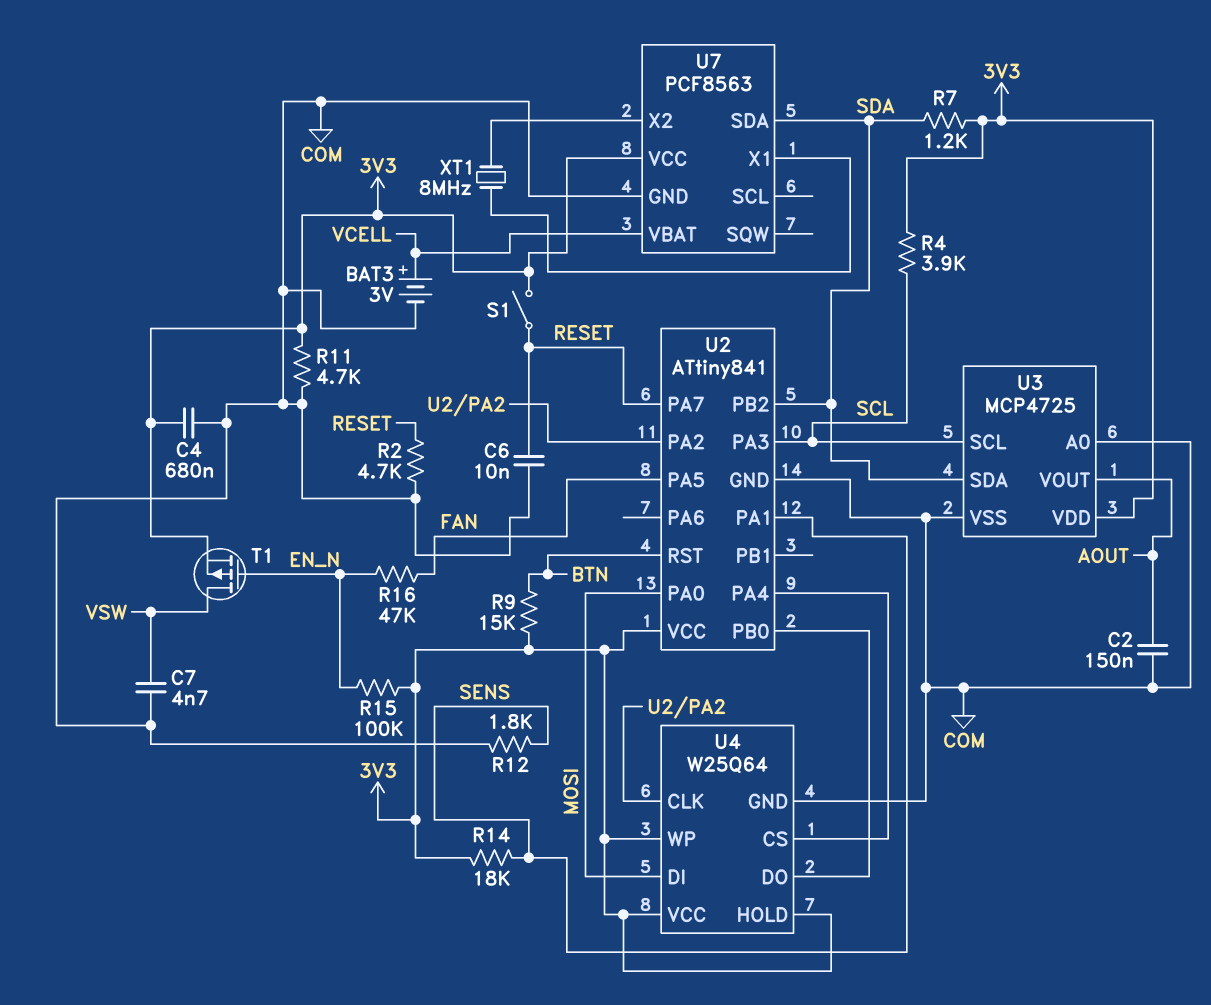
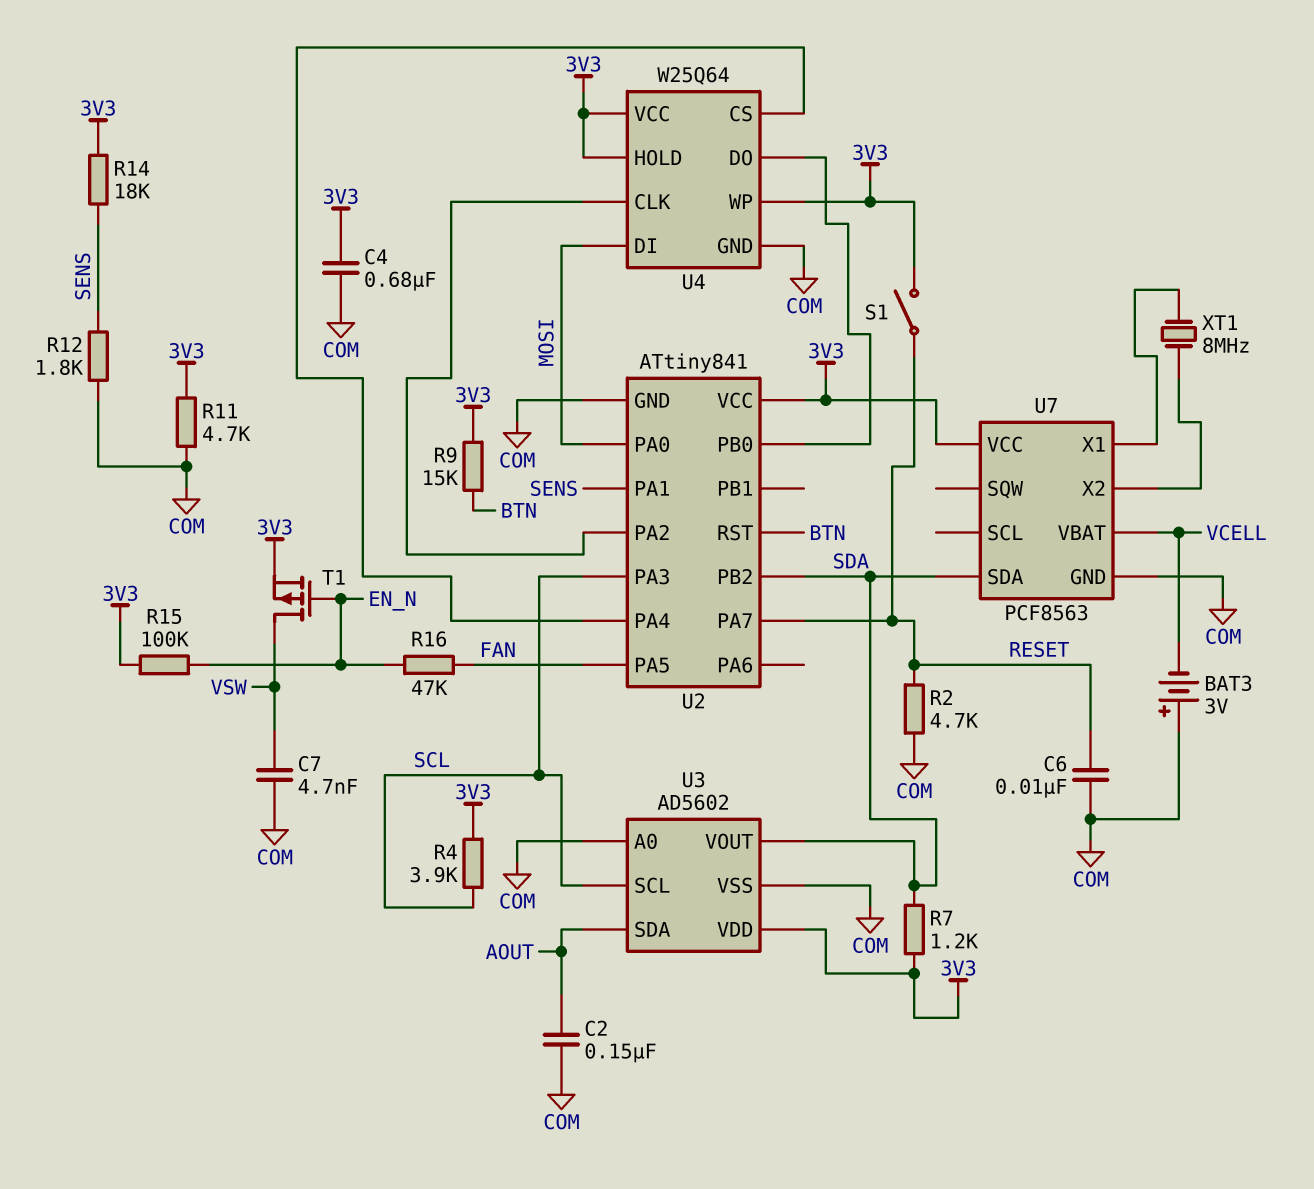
BAT3: 3V (plus VCELL, minus COM) -> 3V (plus COM, minus VCELL)
U3: MCP4725 -> AD5602
U3 pin SDA: SDA -> AOUT
U3 pin VOUT: AOUT -> SDA

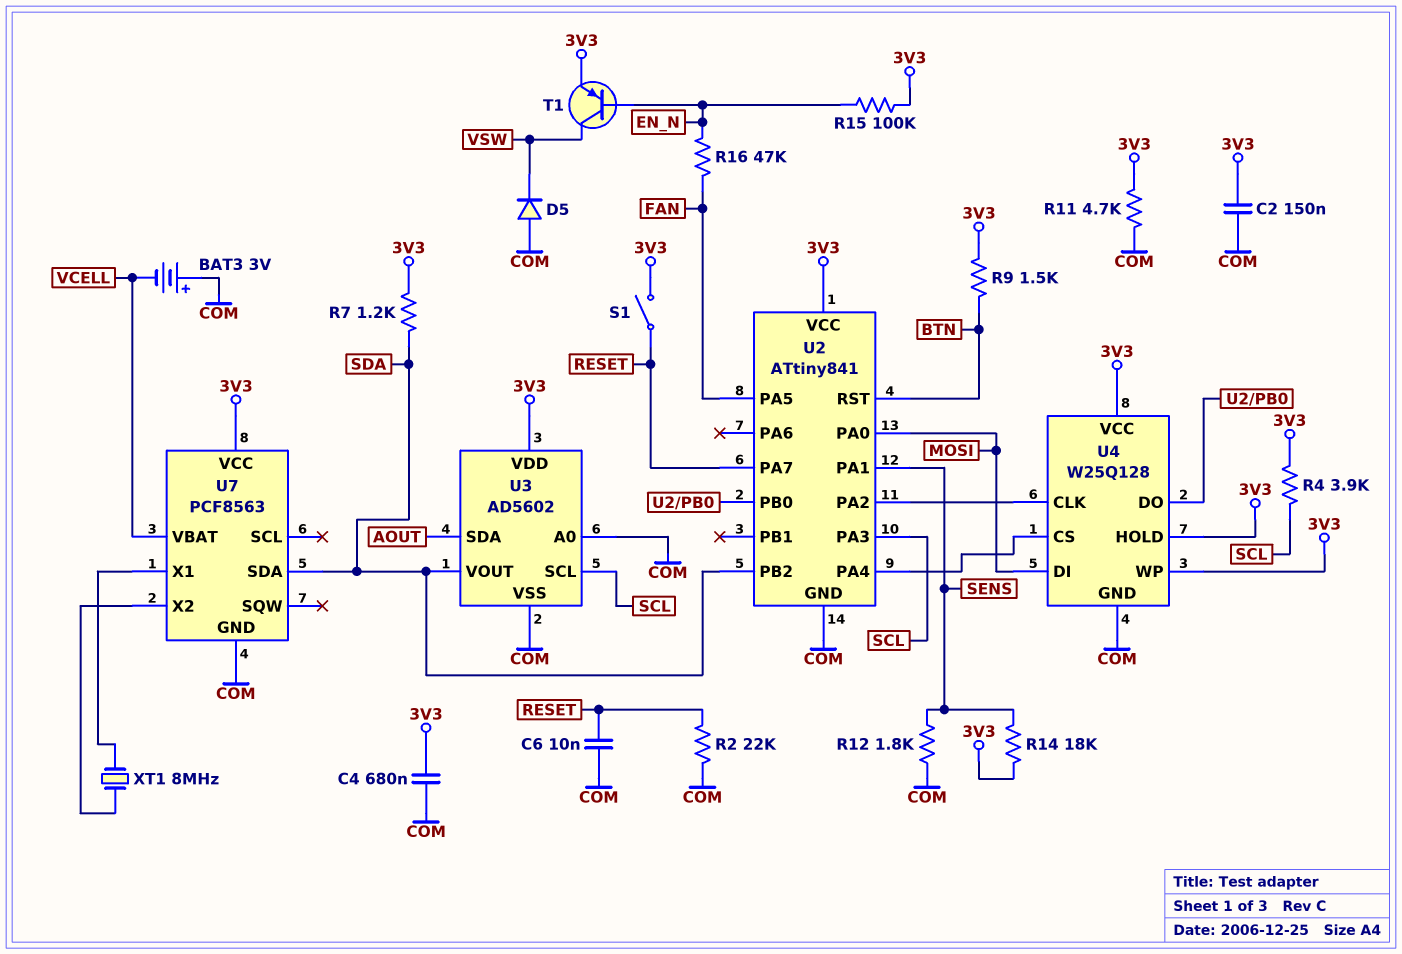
C2: 150nF (AOUT, COM) -> 150nF (3V3, COM)
C7: 4.7nF (COM, VSW) -> none
D5: none -> diode (A COM, K VSW)
R2: 4.7k (COM, RESET) -> 22k (COM, RESET)
R9: 15k (3V3, BTN) -> 1.5k (3V3, BTN)
T1: PMOS (G EN_N, D VSW, S 3V3) -> PNP (B EN_N, C VSW, E 3V3)
U4: W25Q64 -> W25Q128

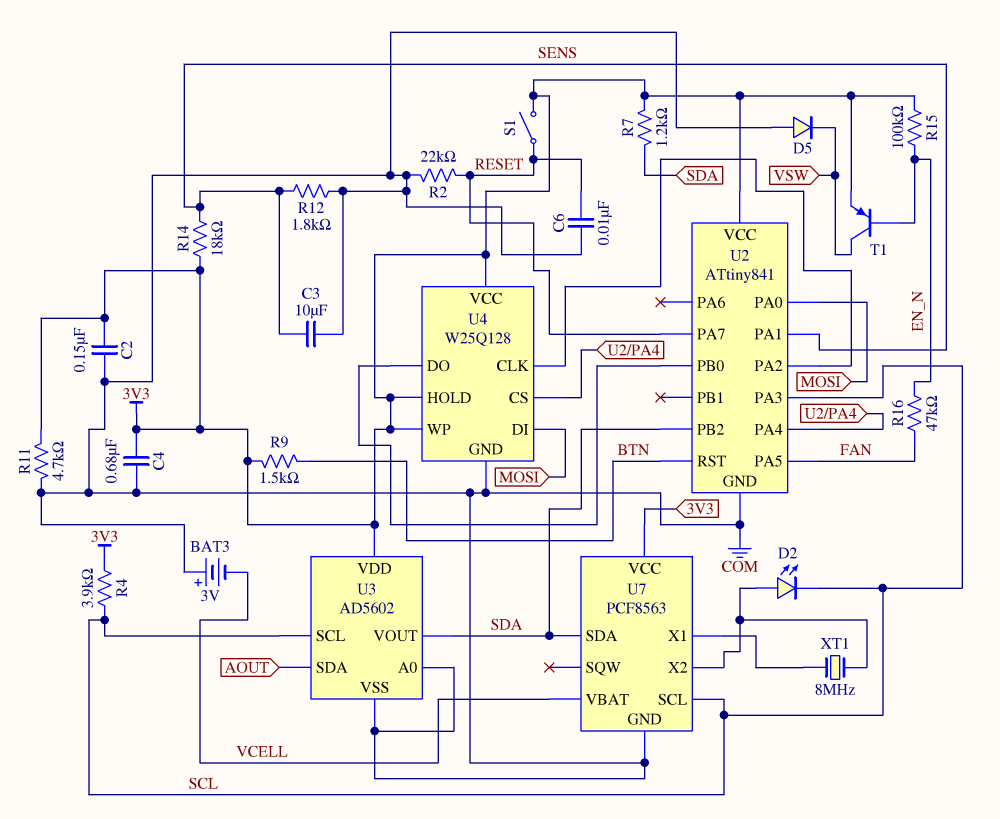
C3: none -> 10uF (COM, SENS)
D2: none -> LED (A U7/X2, K SCL)
U7 pin SCL: none -> SCL

